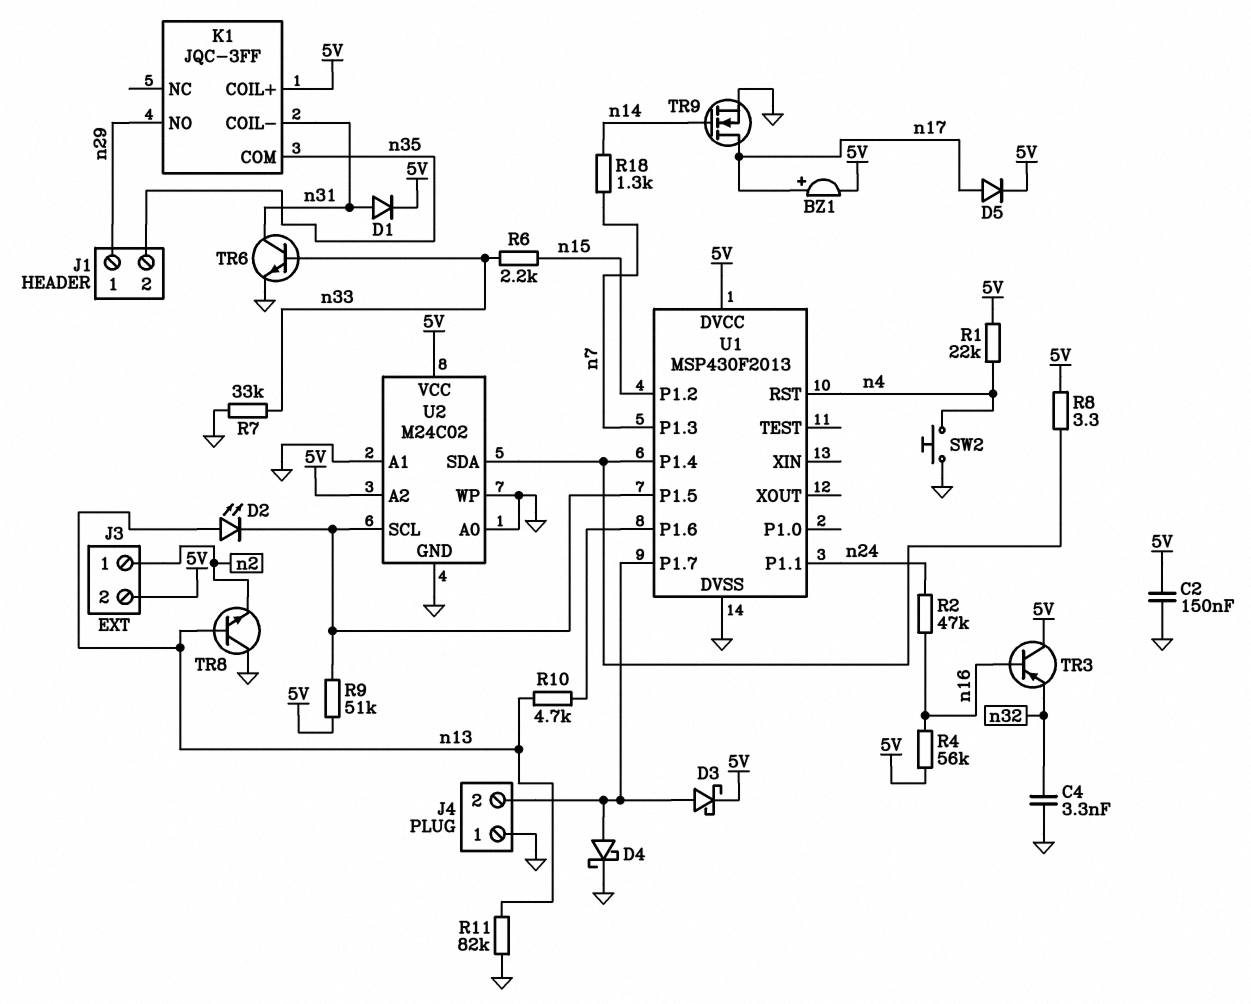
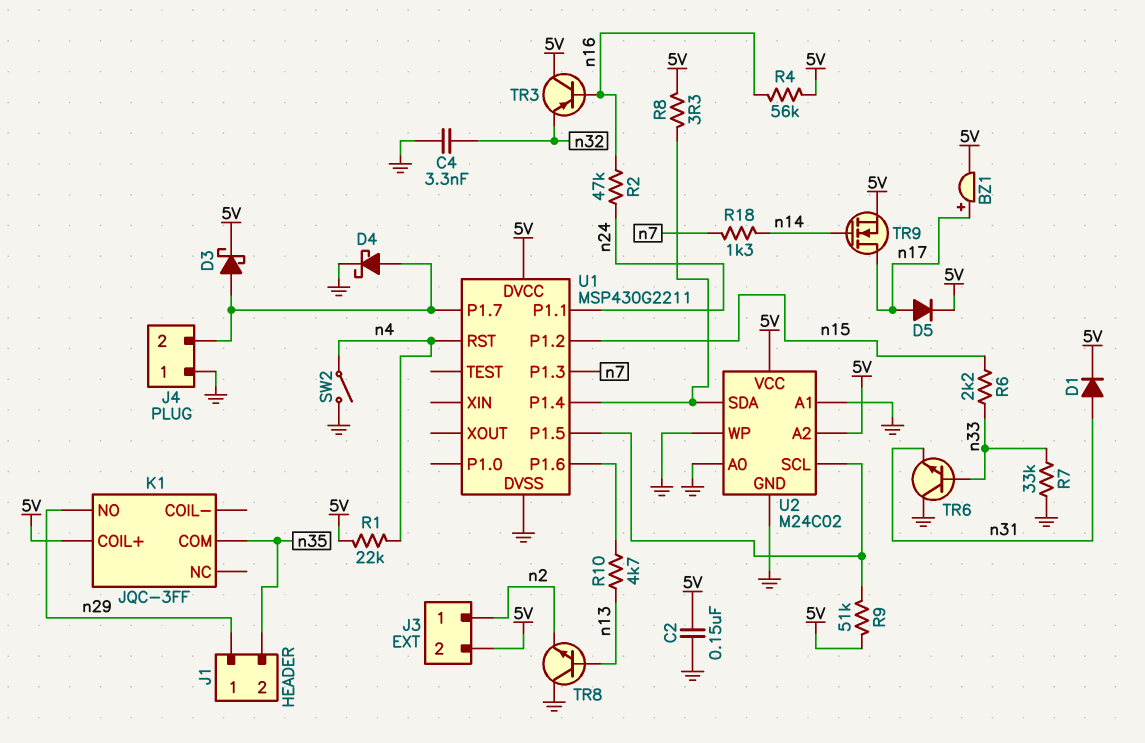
D2: LED (A n13, K U1/P1.5) -> none
K1 pin COIL-: n31 -> none
R11: 82k (GND, n13) -> none
SW2: button (GND, n4) -> switch (GND, n4)
TR6: NPN (B n33, C n31, E GND) -> NPN (B n33, C GND, E n31)
TR9: NMOS (G n14, D n17, S GND) -> NMOS (G n14, D n17, S 5V)
U1: MSP430F2013 -> MSP430G2211

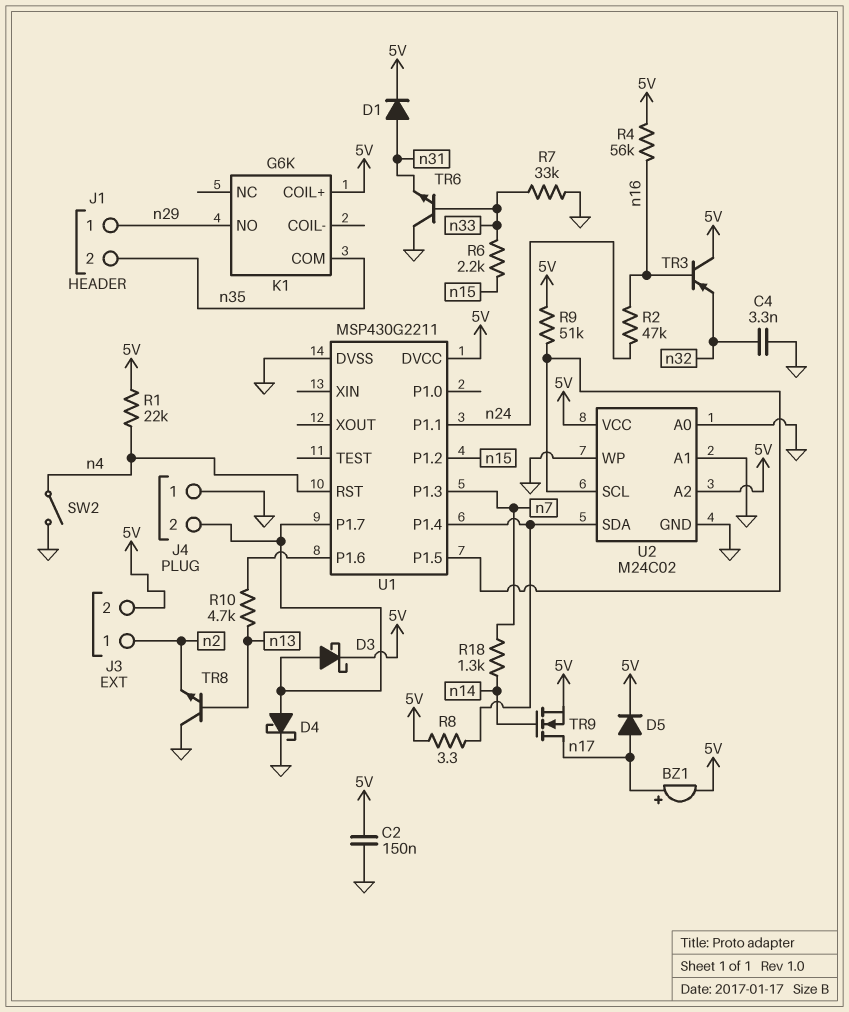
K1: JQC-3FF -> G6K

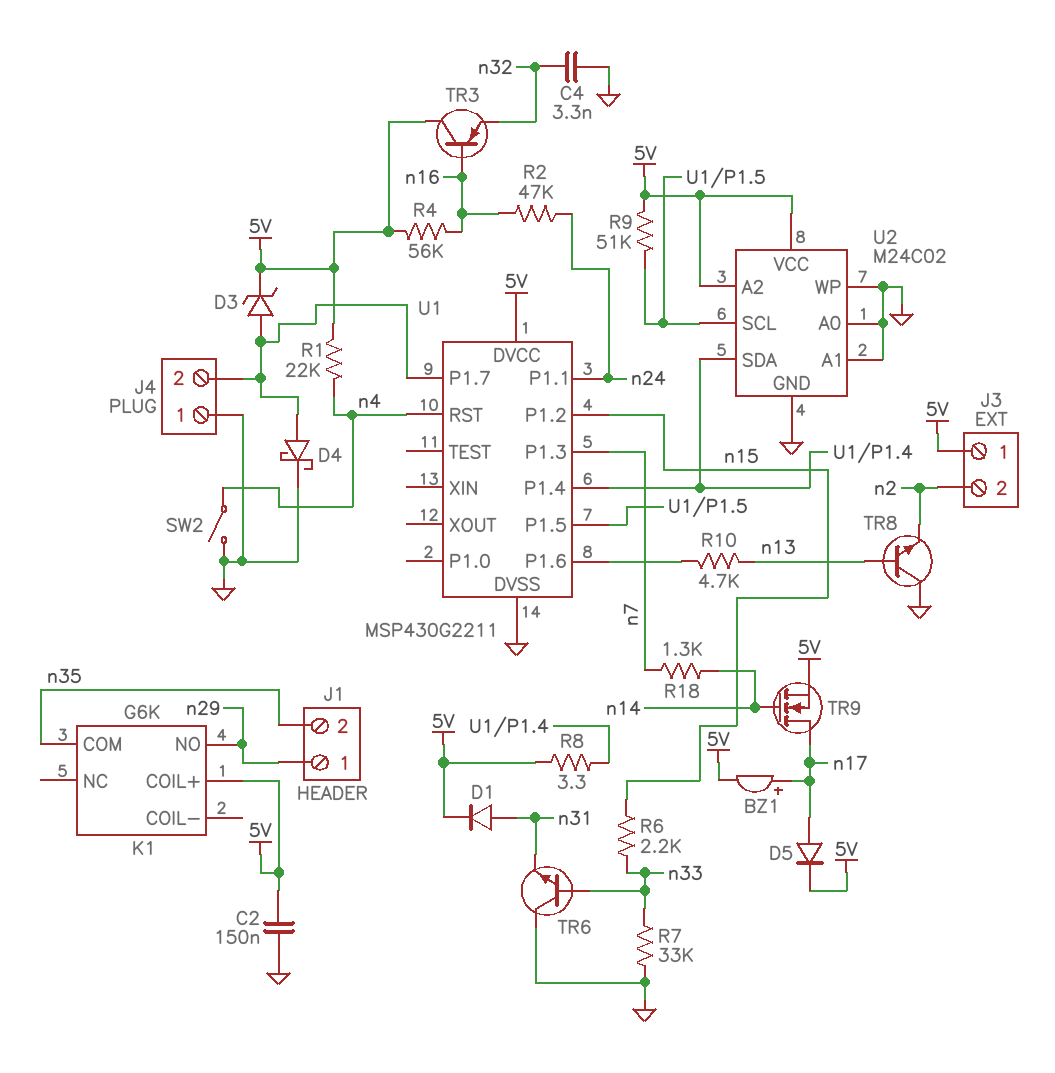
D3: schottky (A J4/2, K 5V) -> zener (A J4/2, K 5V)
J3 pin 1: n2 -> 5V
J3 pin 2: 5V -> n2

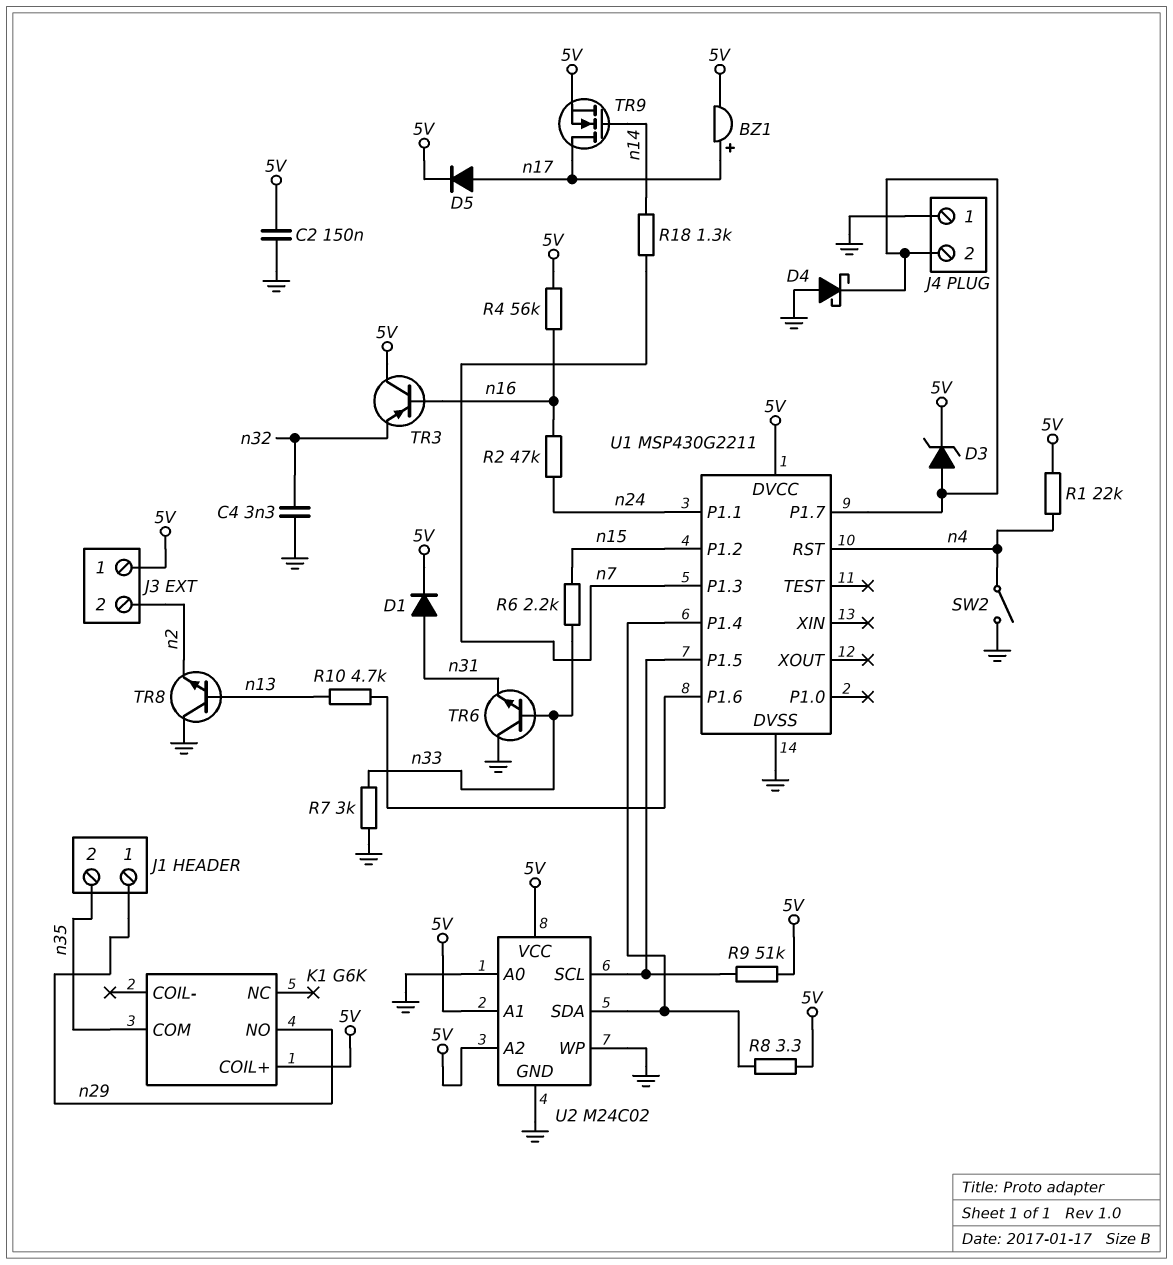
D4: schottky (A J4/2, K GND) -> schottky (A GND, K J4/2)
R7: 33k (GND, n33) -> 3k (GND, n33)
U2 pin A1: GND -> 5V

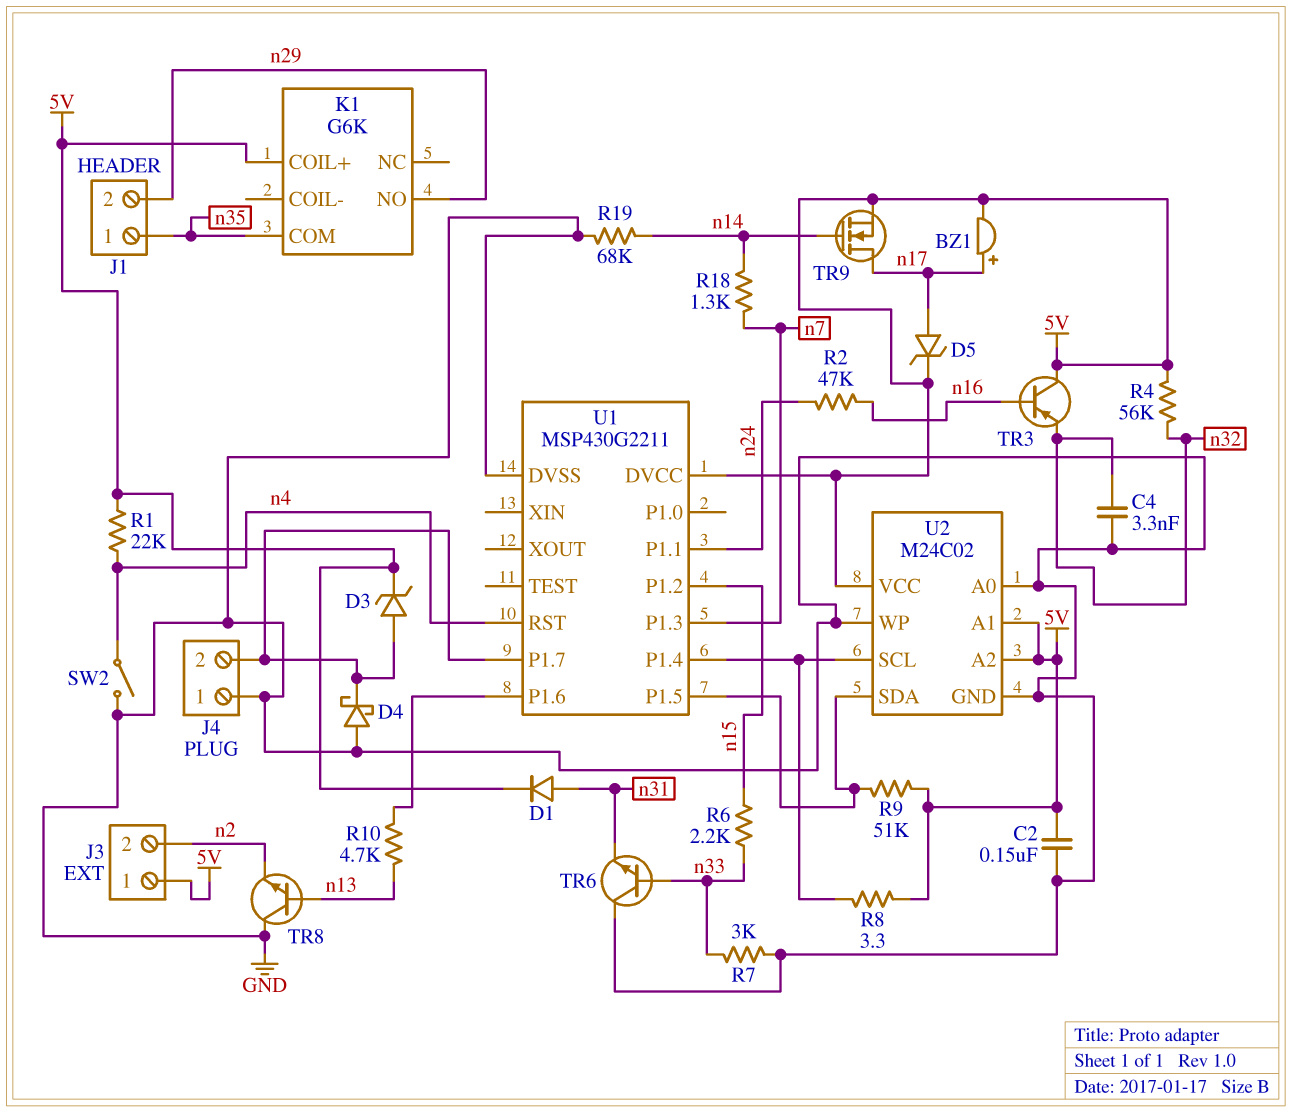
D5: diode (A n17, K 5V) -> zener (A n17, K 5V)
J1 pin 1: n29 -> n35
J1 pin 2: n35 -> n29
R4: 56k (5V, n16) -> 56k (5V, n32)
R19: none -> 68k (GND, n14)
U2 pin SCL: U1/P1.5 -> U1/P1.4
U2 pin SDA: U1/P1.4 -> U1/P1.5

